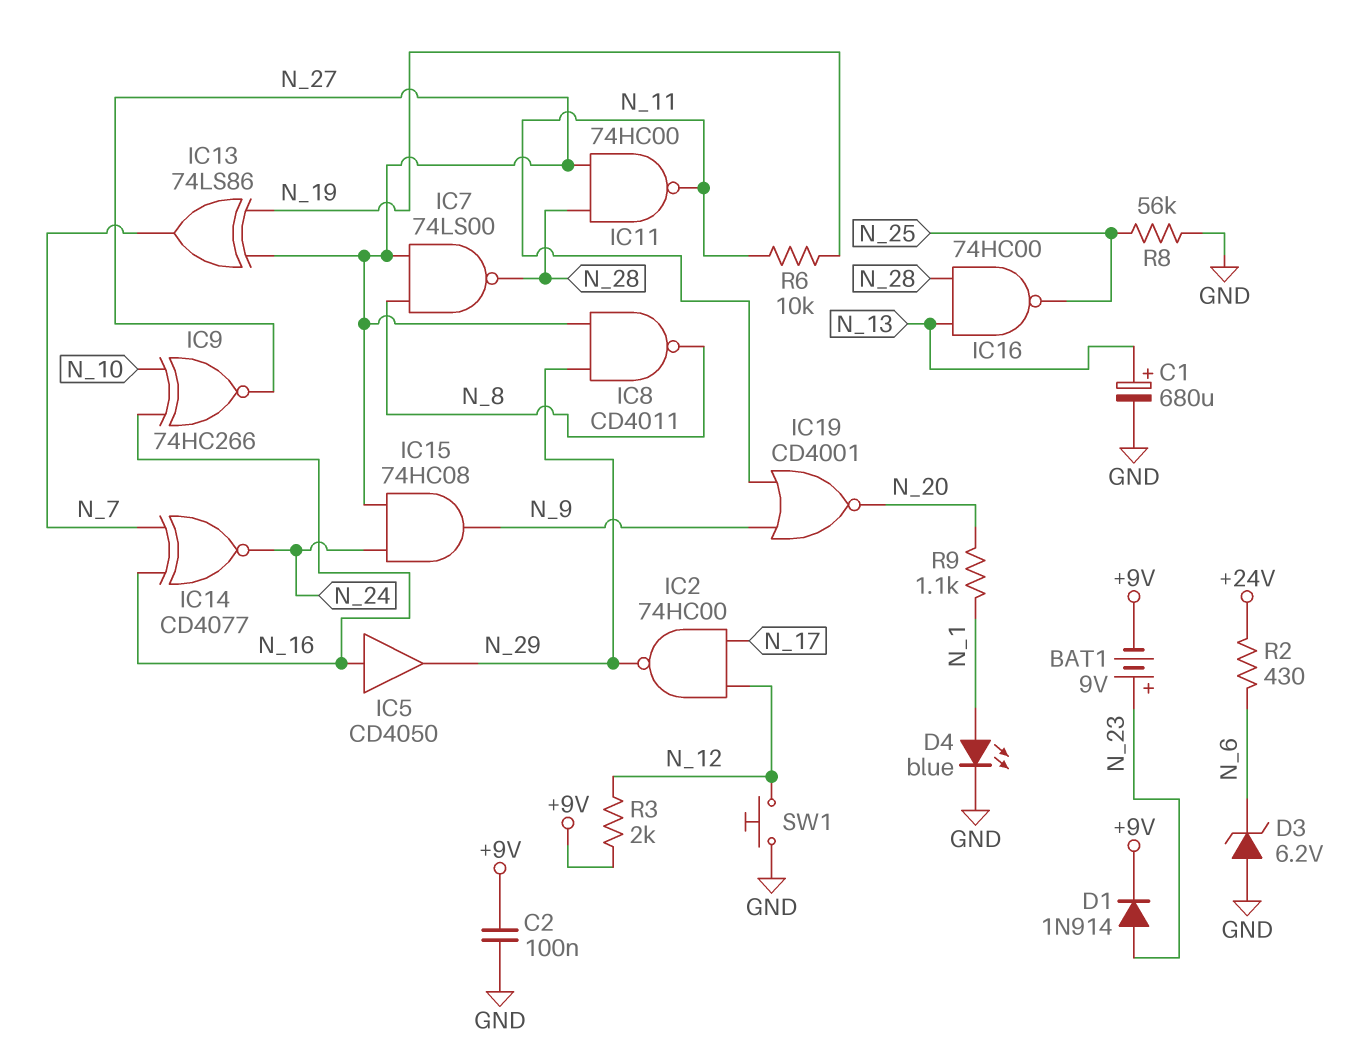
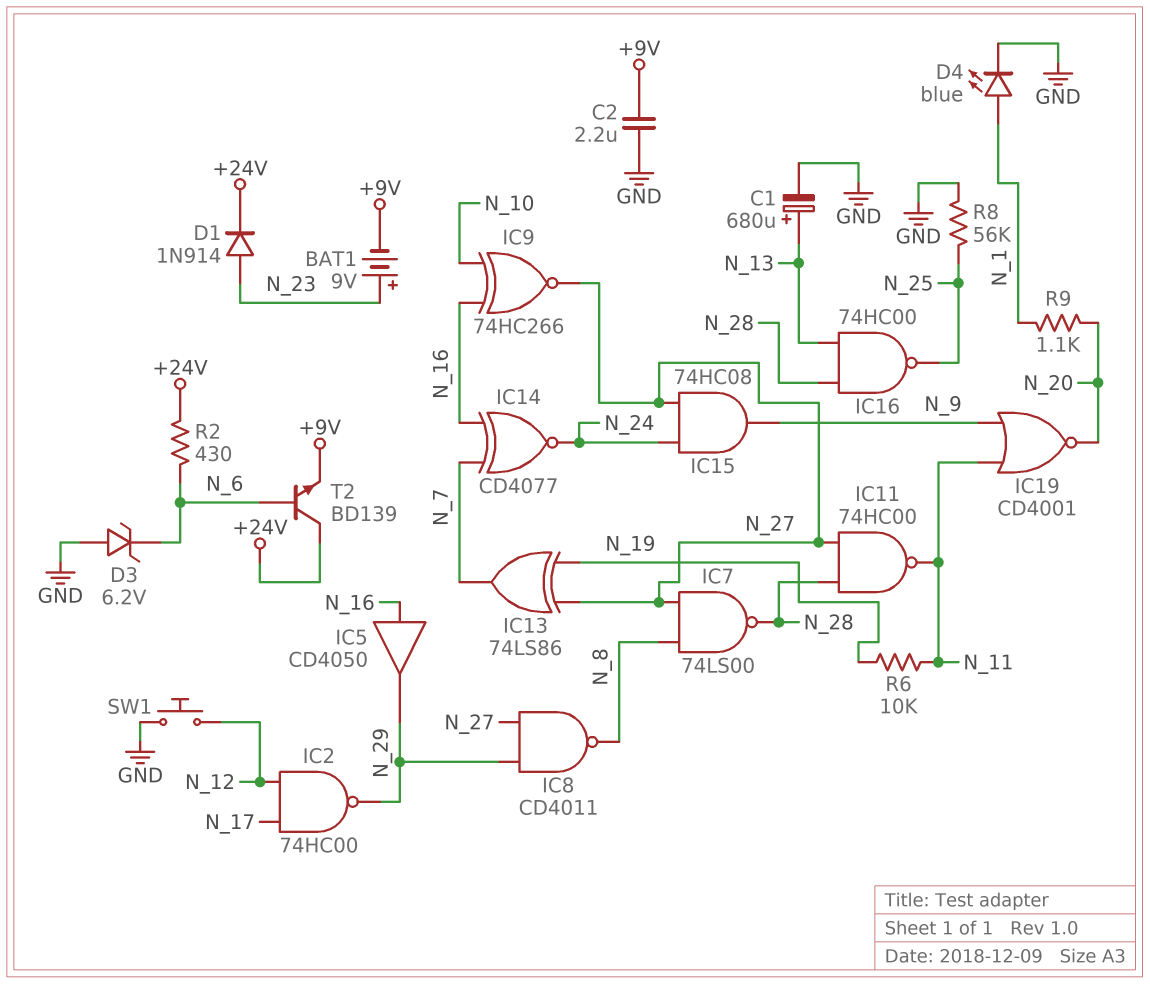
C2: 100nF (+9V, GND) -> 2.2uF (+9V, GND)
D1: diode 1N914 (A N_23, K +9V) -> diode 1N914 (A N_23, K +24V)
R3: 2k (+9V, N_12) -> none
T2: none -> NPN BD139 (B N_6, C +24V, E +9V)

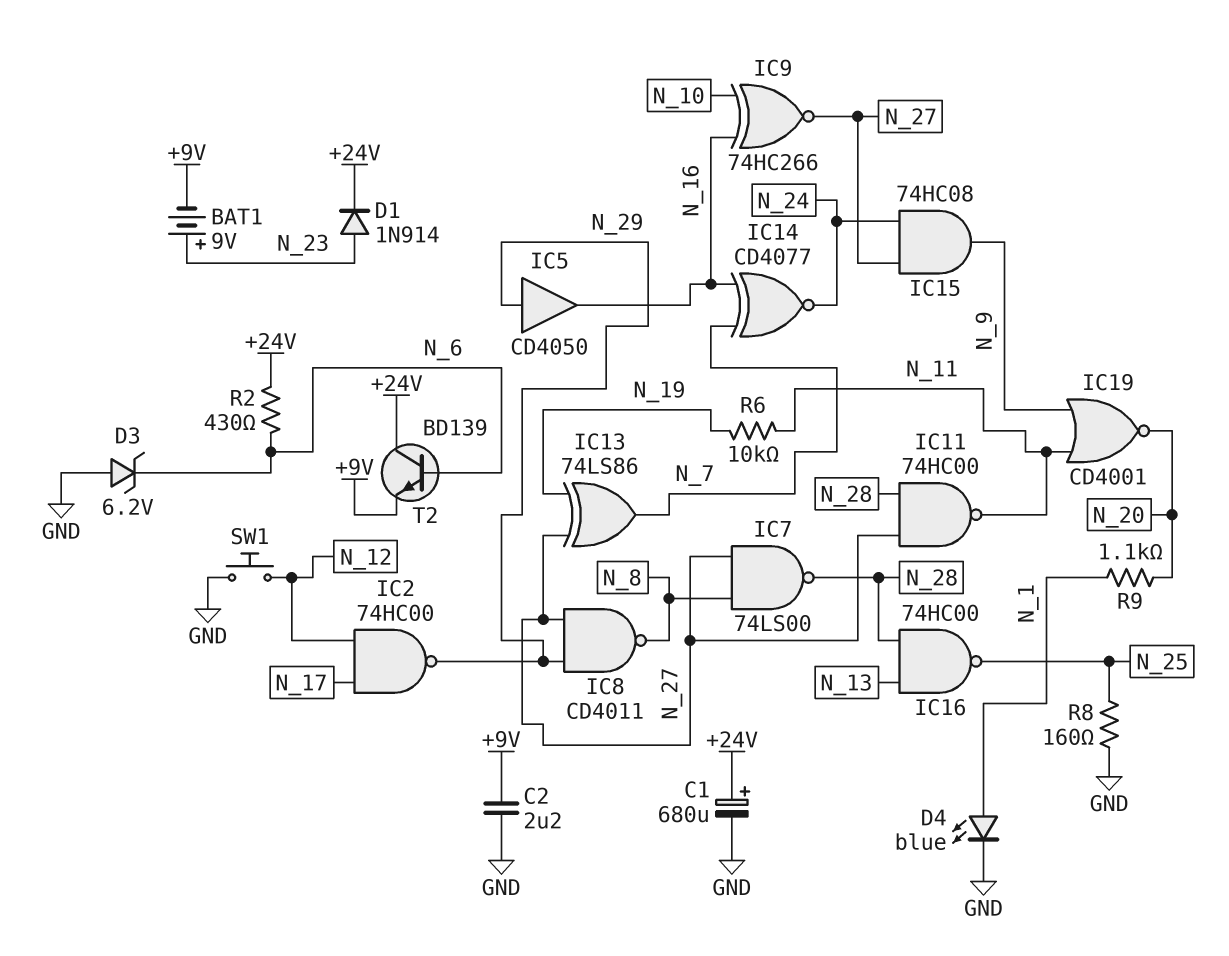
C1: 680uF (plus N_13, minus GND) -> 680uF (plus +24V, minus GND)
IC5: buffer CD4050 (in N_16, out N_29) -> buffer CD4050 (in N_29, out N_16)
R8: 56k (GND, N_25) -> 160 (GND, N_25)

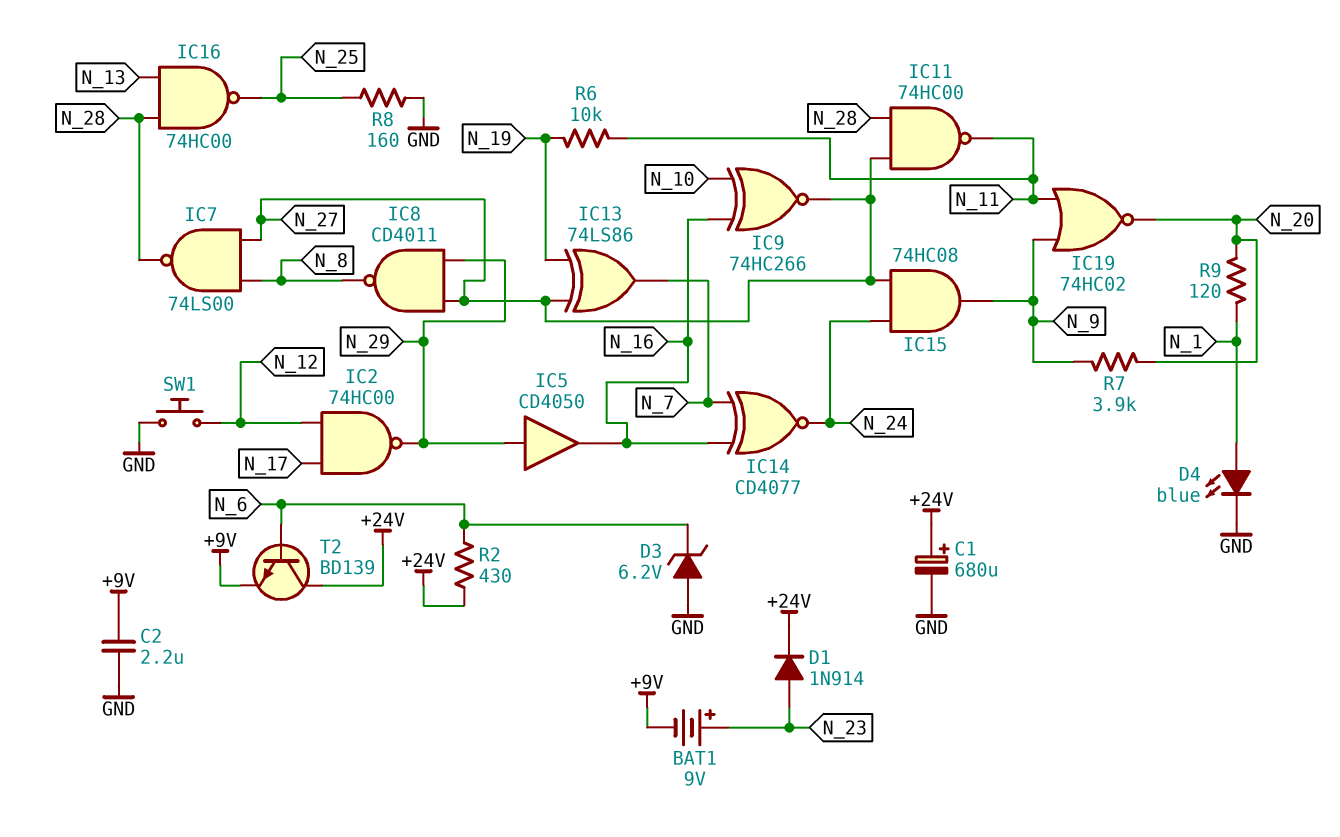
IC19: NOR CD4001 (in N_9, in N_11, out N_20) -> NOR 74HC02 (in N_9, in N_11, out N_20)
R7: none -> 3.9k (N_9, N_20)
R9: 1.1k (N_1, N_20) -> 120 (N_1, N_20)

